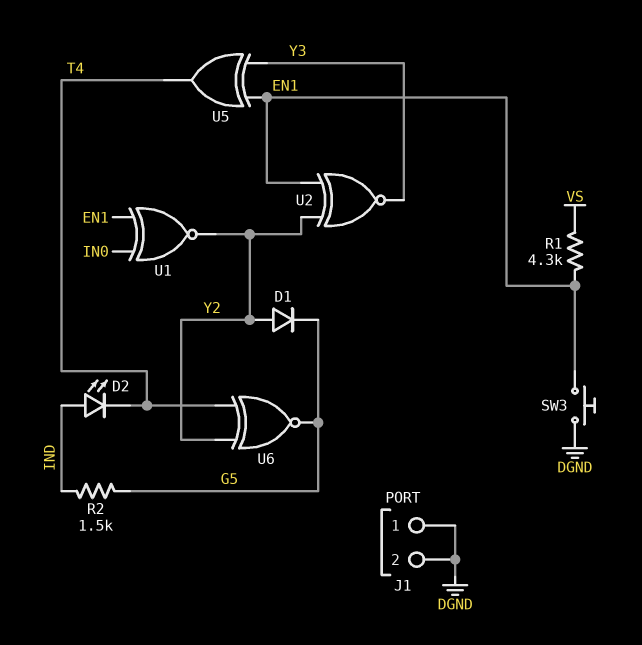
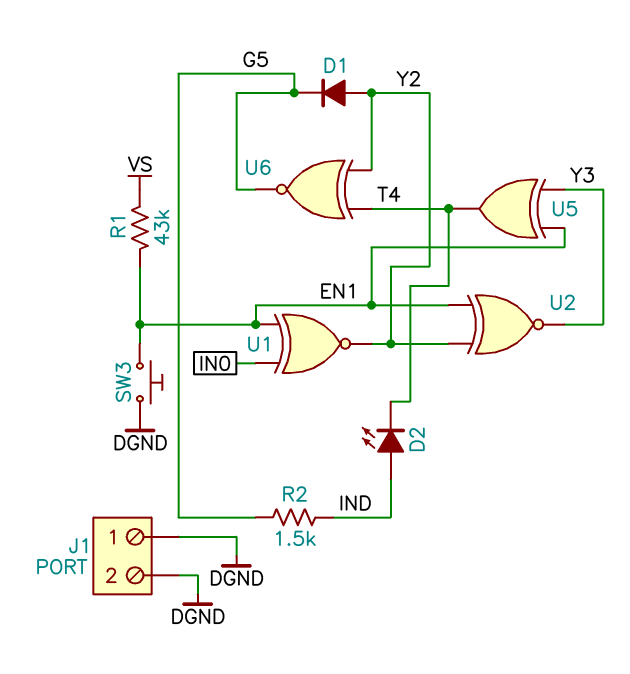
R1: 4.3k (EN1, VS) -> 43k (EN1, VS)

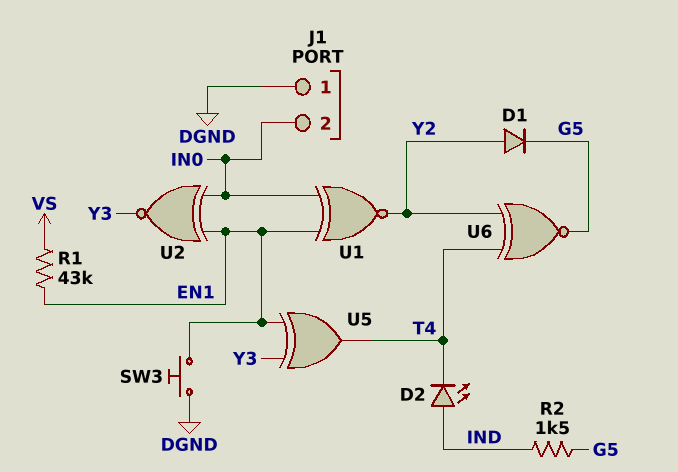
J1 pin 2: DGND -> IN0
U2: XNOR (in EN1, in Y2, out Y3) -> XNOR (in EN1, in IN0, out Y3)

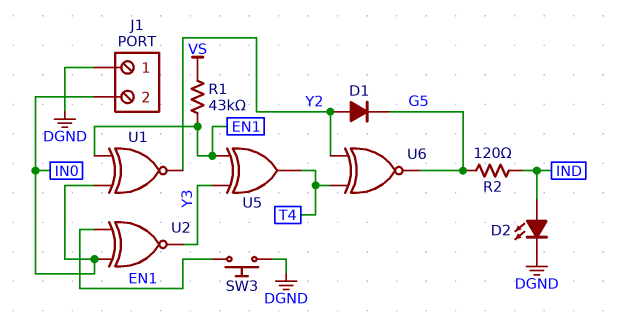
D2: LED (A IND, K T4) -> LED (A IND, K DGND)
R2: 1.5k (G5, IND) -> 120 (G5, IND)

